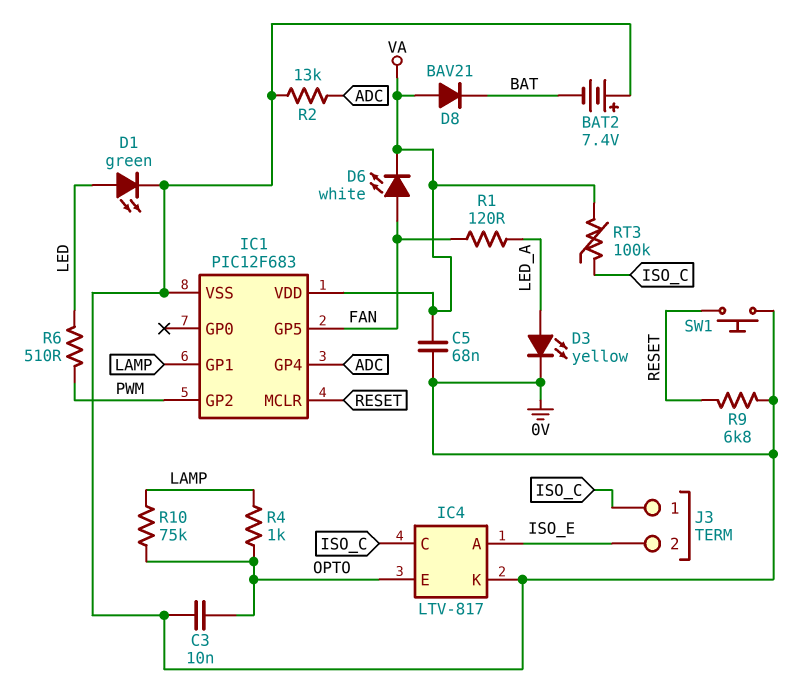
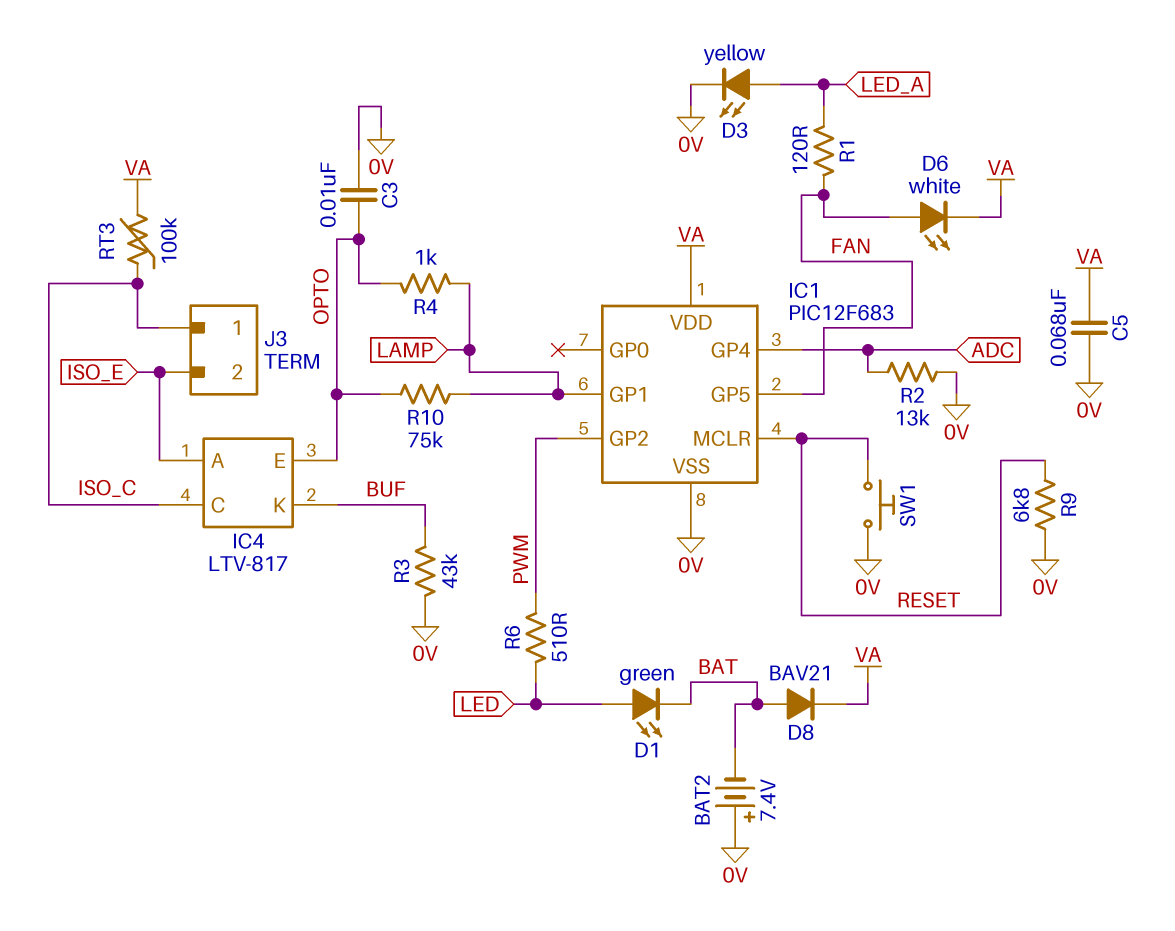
D1: LED green (A LED, K 0V) -> LED green (A LED, K BAT)
D8: diode BAV21 (A VA, K BAT) -> diode BAV21 (A BAT, K VA)
IC4 pin K: 0V -> BUF
R3: none -> 43k (0V, BUF)

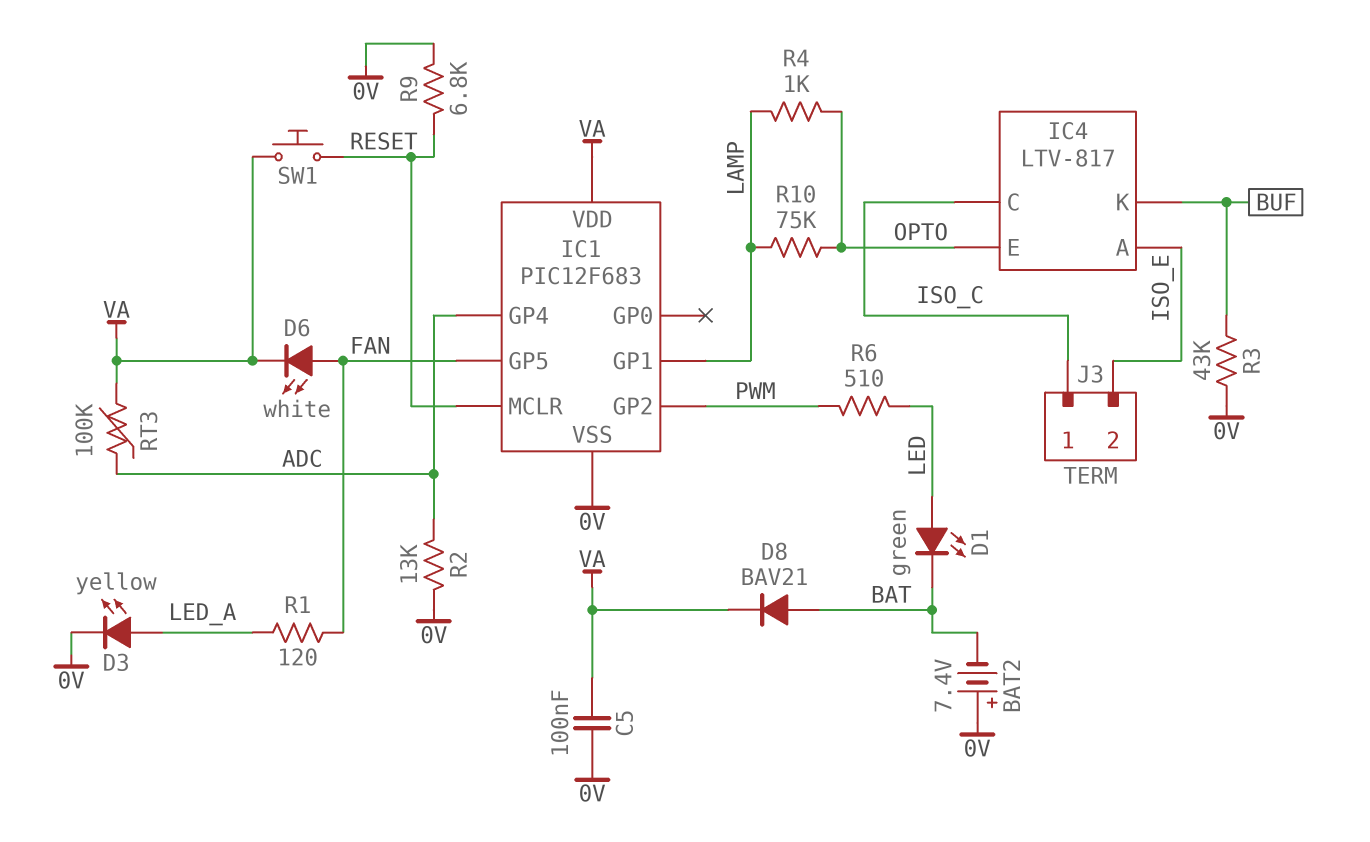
C3: 10nF (0V, OPTO) -> none
C5: 68nF (0V, VA) -> 100nF (0V, VA)
RT3: 100k (ISO_C, VA) -> 100k (ADC, VA)
SW1: button (0V, RESET) -> button (RESET, VA)

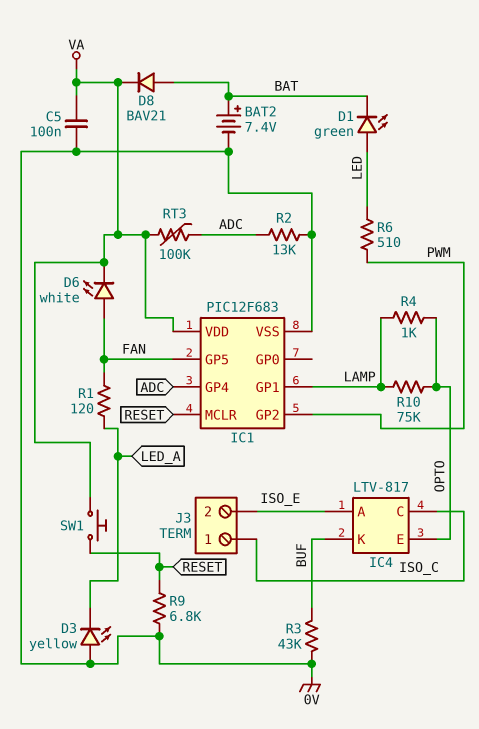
BAT2: 7.4V (plus 0V, minus BAT) -> 7.4V (plus BAT, minus 0V)
D3: LED yellow (A LED_A, K 0V) -> LED yellow (A 0V, K LED_A)

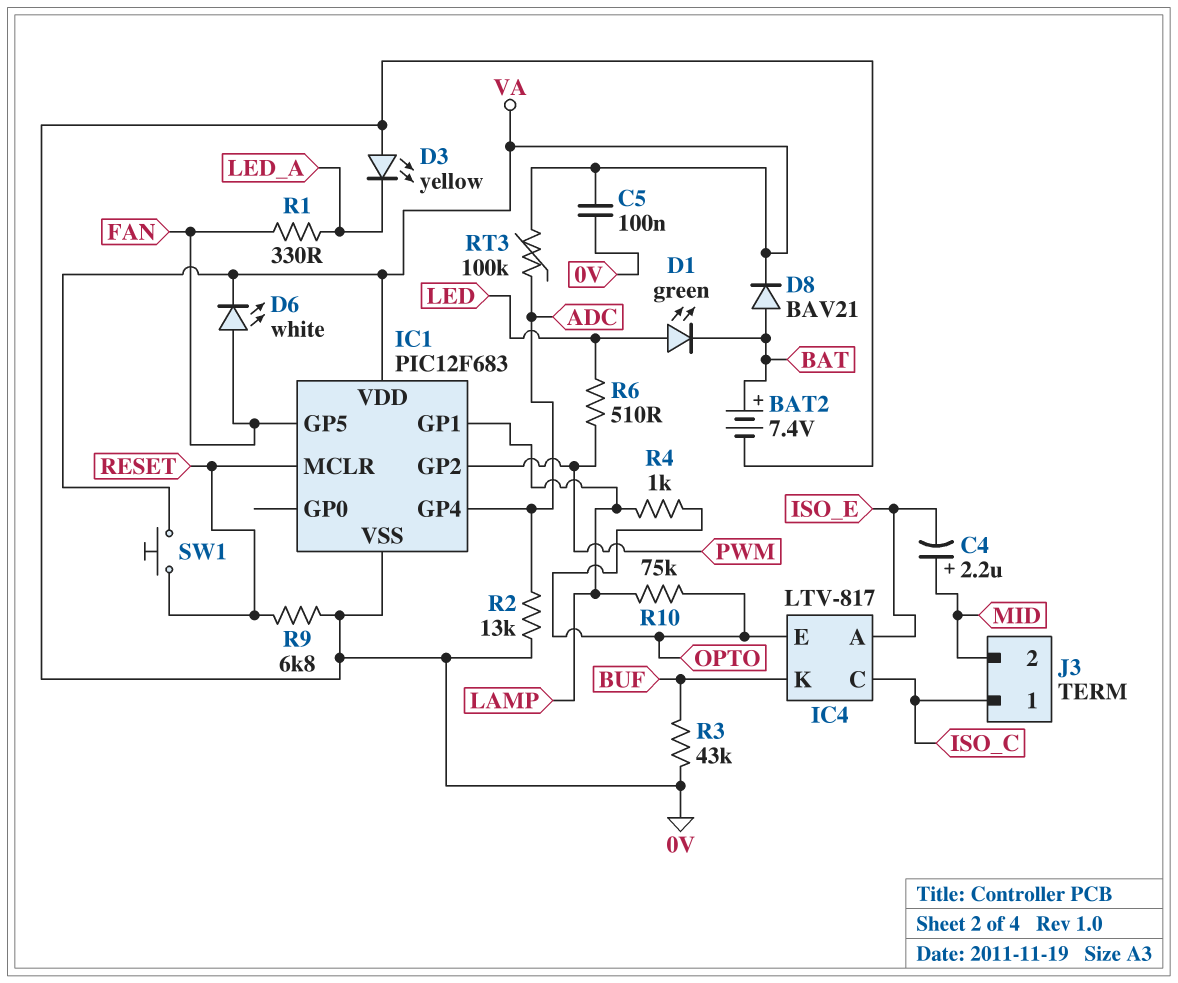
C4: none -> 2.2uF (plus MID, minus ISO_E)
J3 pin 2: ISO_E -> MID
R1: 120 (FAN, LED_A) -> 330 (FAN, LED_A)

